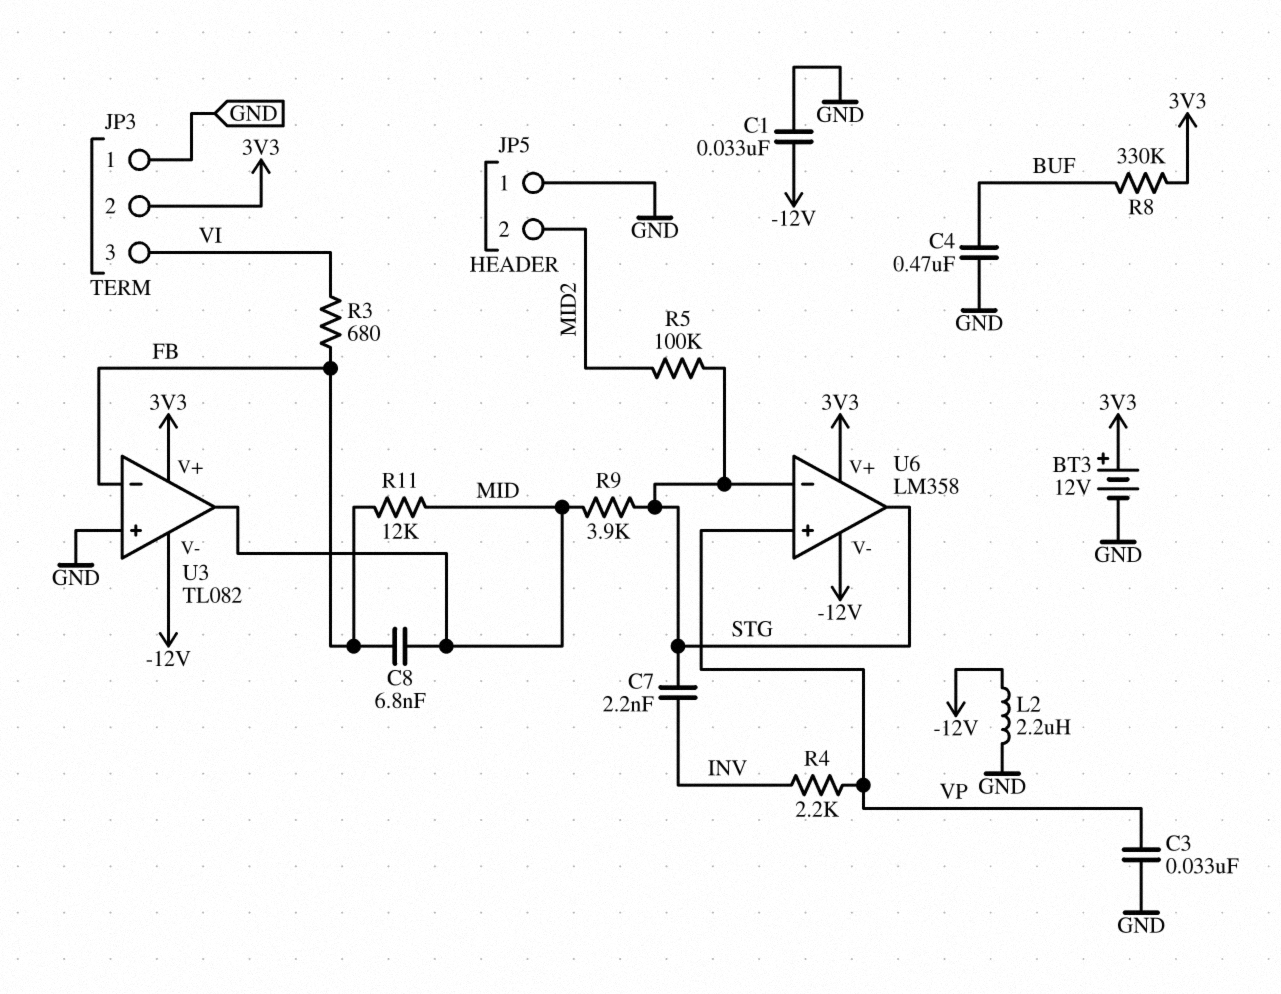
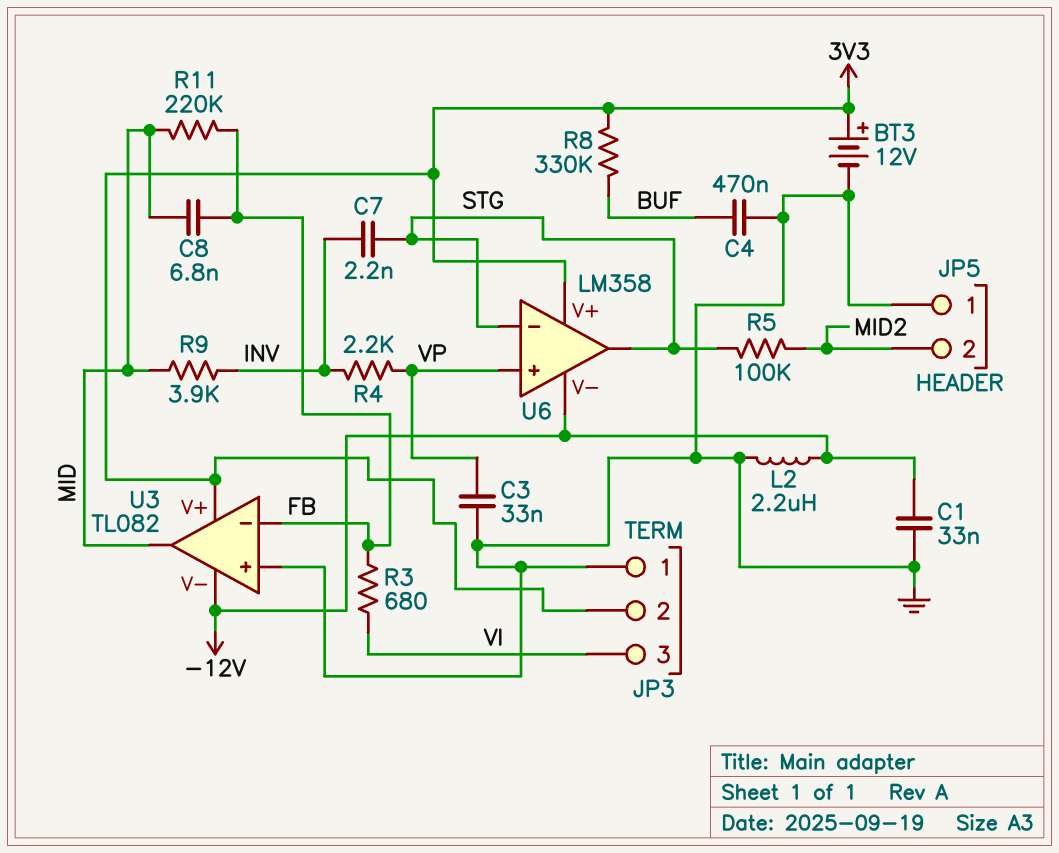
R9: 3.9k (MID, STG) -> 3.9k (INV, MID)
R11: 12k (FB, MID) -> 220k (FB, MID)

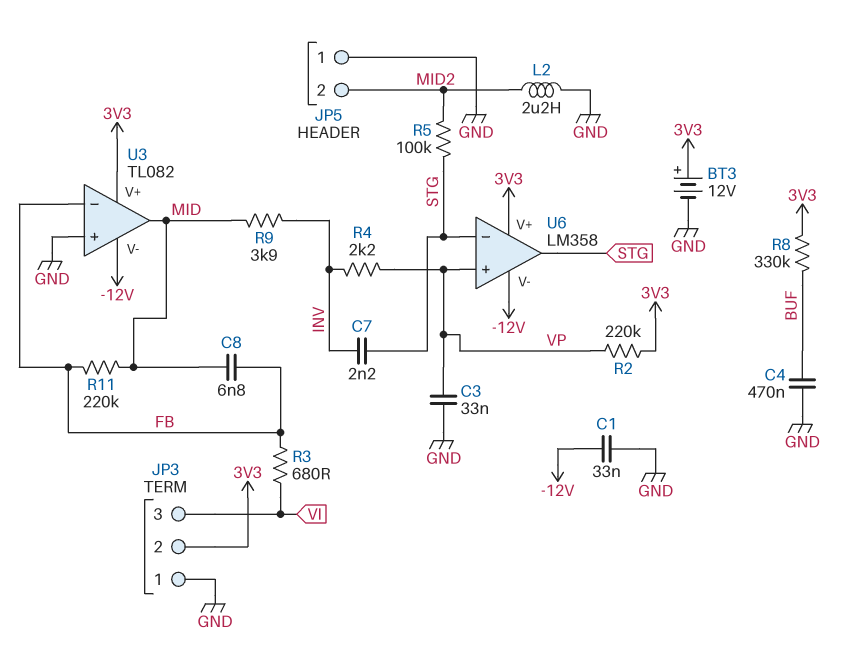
L2: 2.2uH (-12V, GND) -> 2.2uH (GND, MID2)
R2: none -> 220k (3V3, VP)

